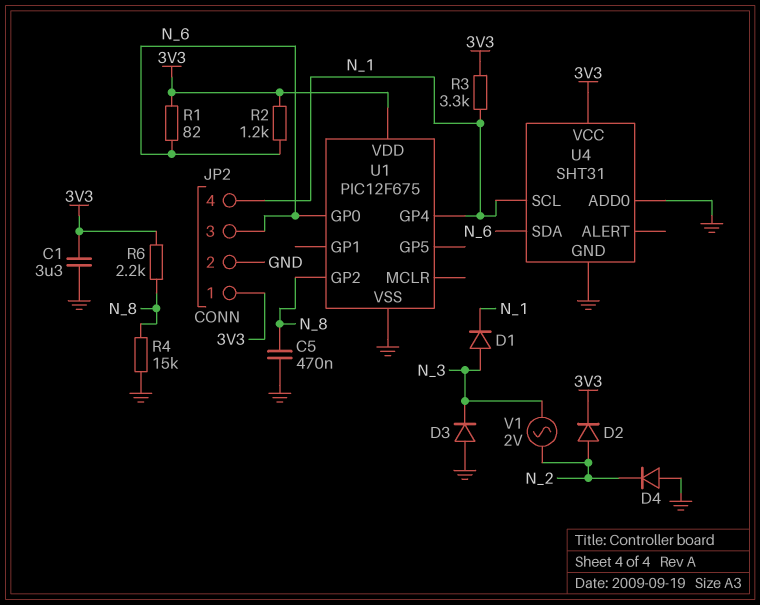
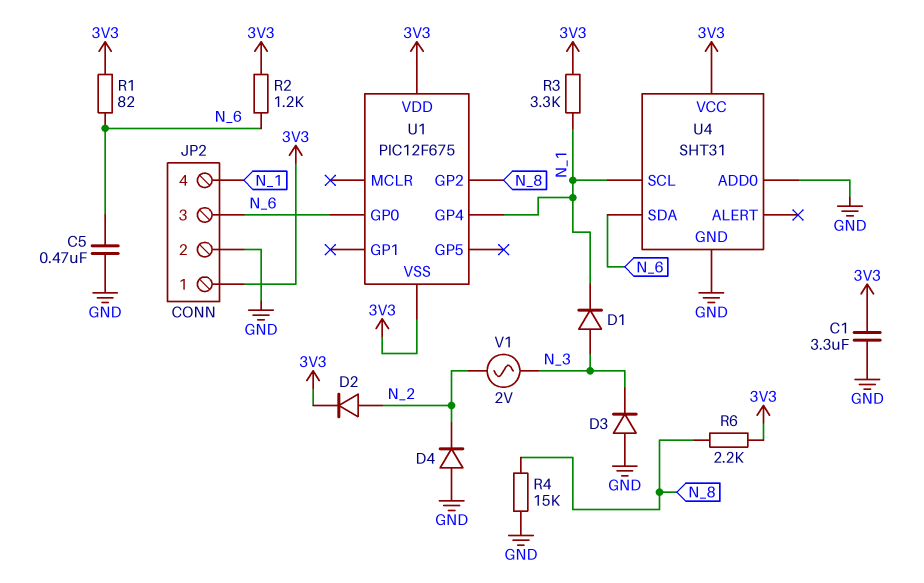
C5: 470nF (GND, N_8) -> 470nF (GND, N_6)
U1 pin VSS: GND -> 3V3

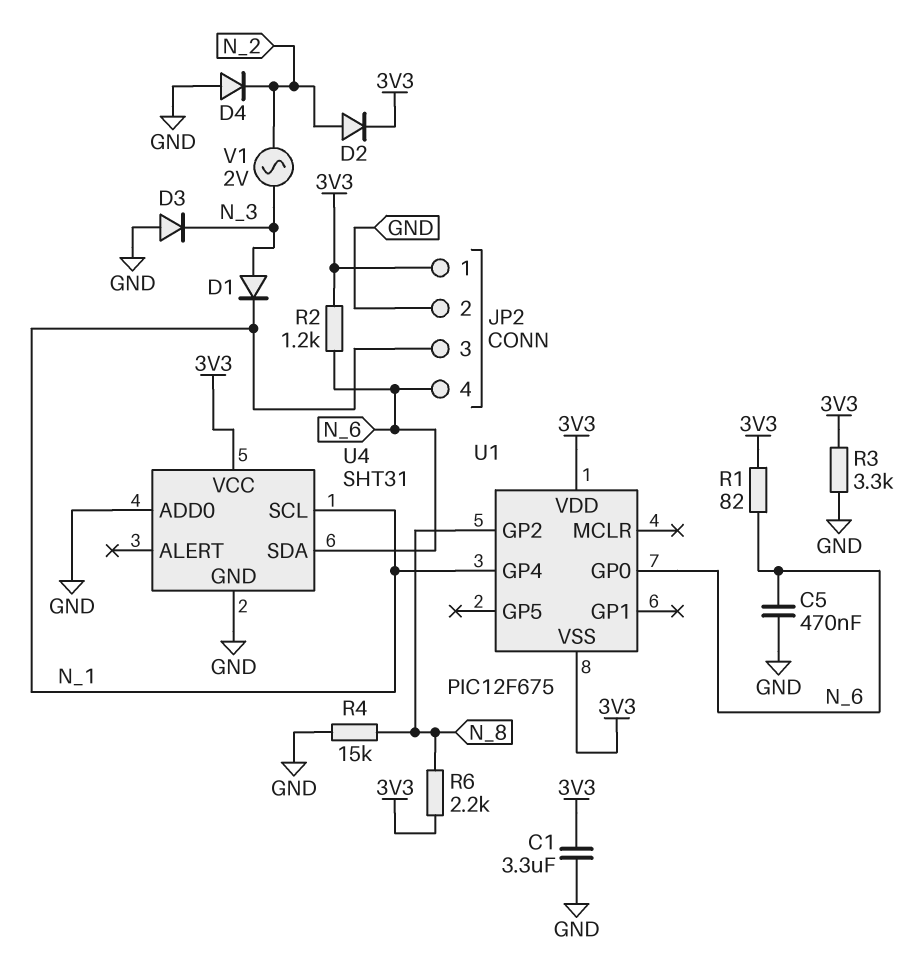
JP2 pin 3: N_6 -> N_1
JP2 pin 4: N_1 -> N_6
R3: 3.3k (3V3, N_1) -> 3.3k (3V3, GND)

